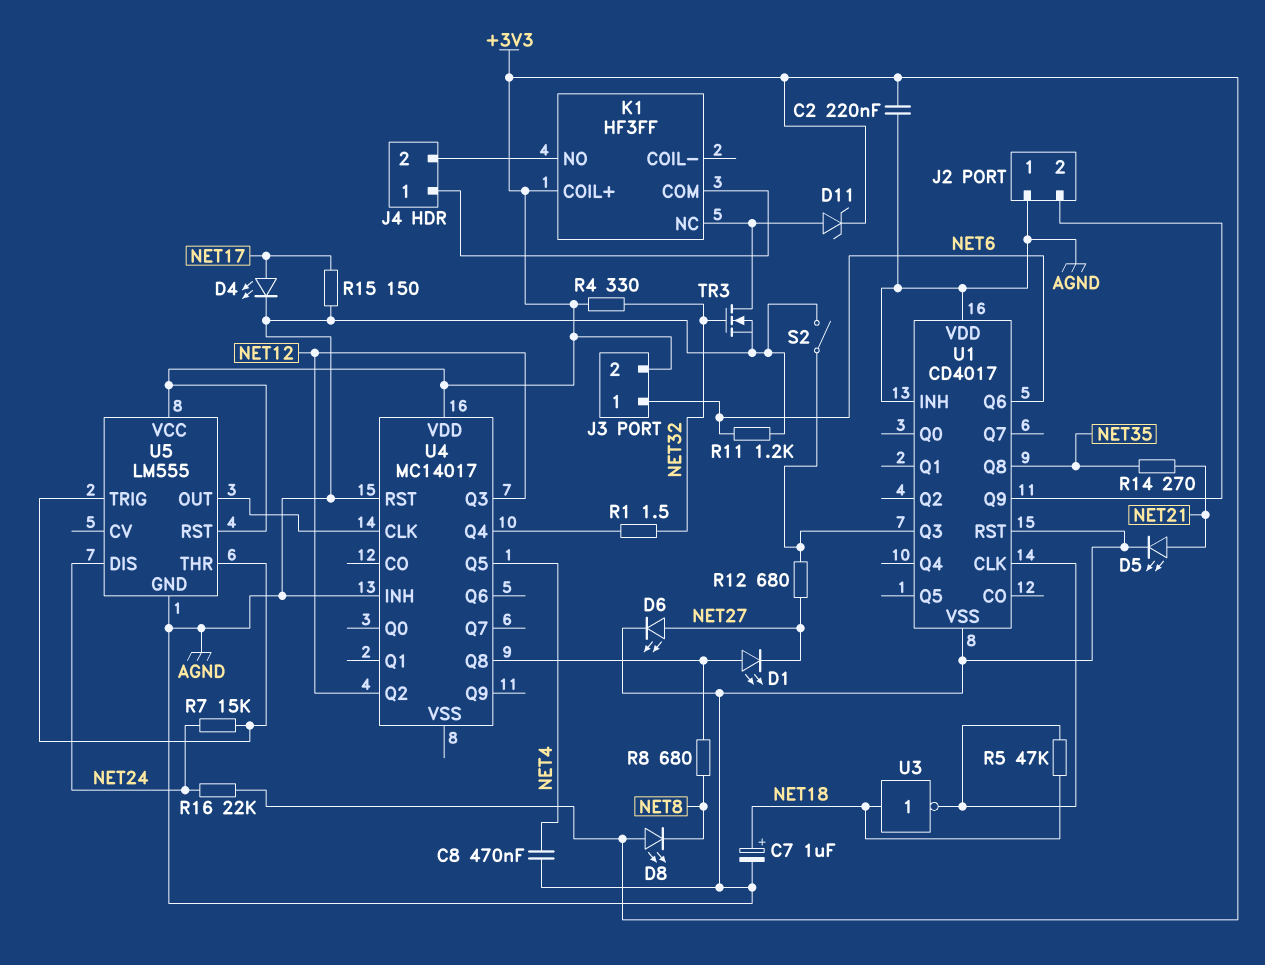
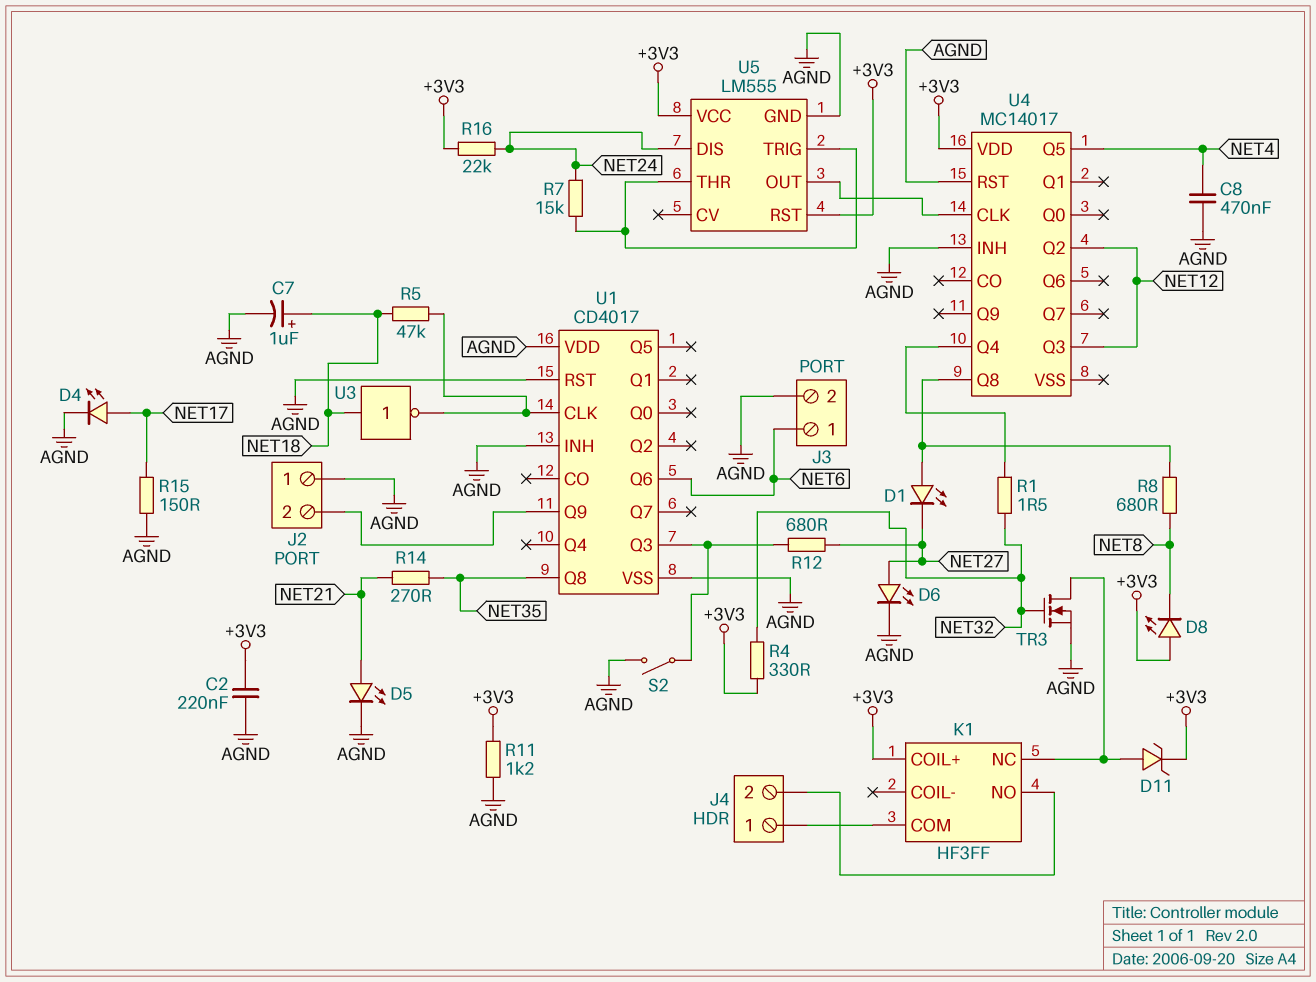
J3 pin 2: +3V3 -> AGND
R11: 1.2k (AGND, NET6) -> 1.2k (+3V3, AGND)

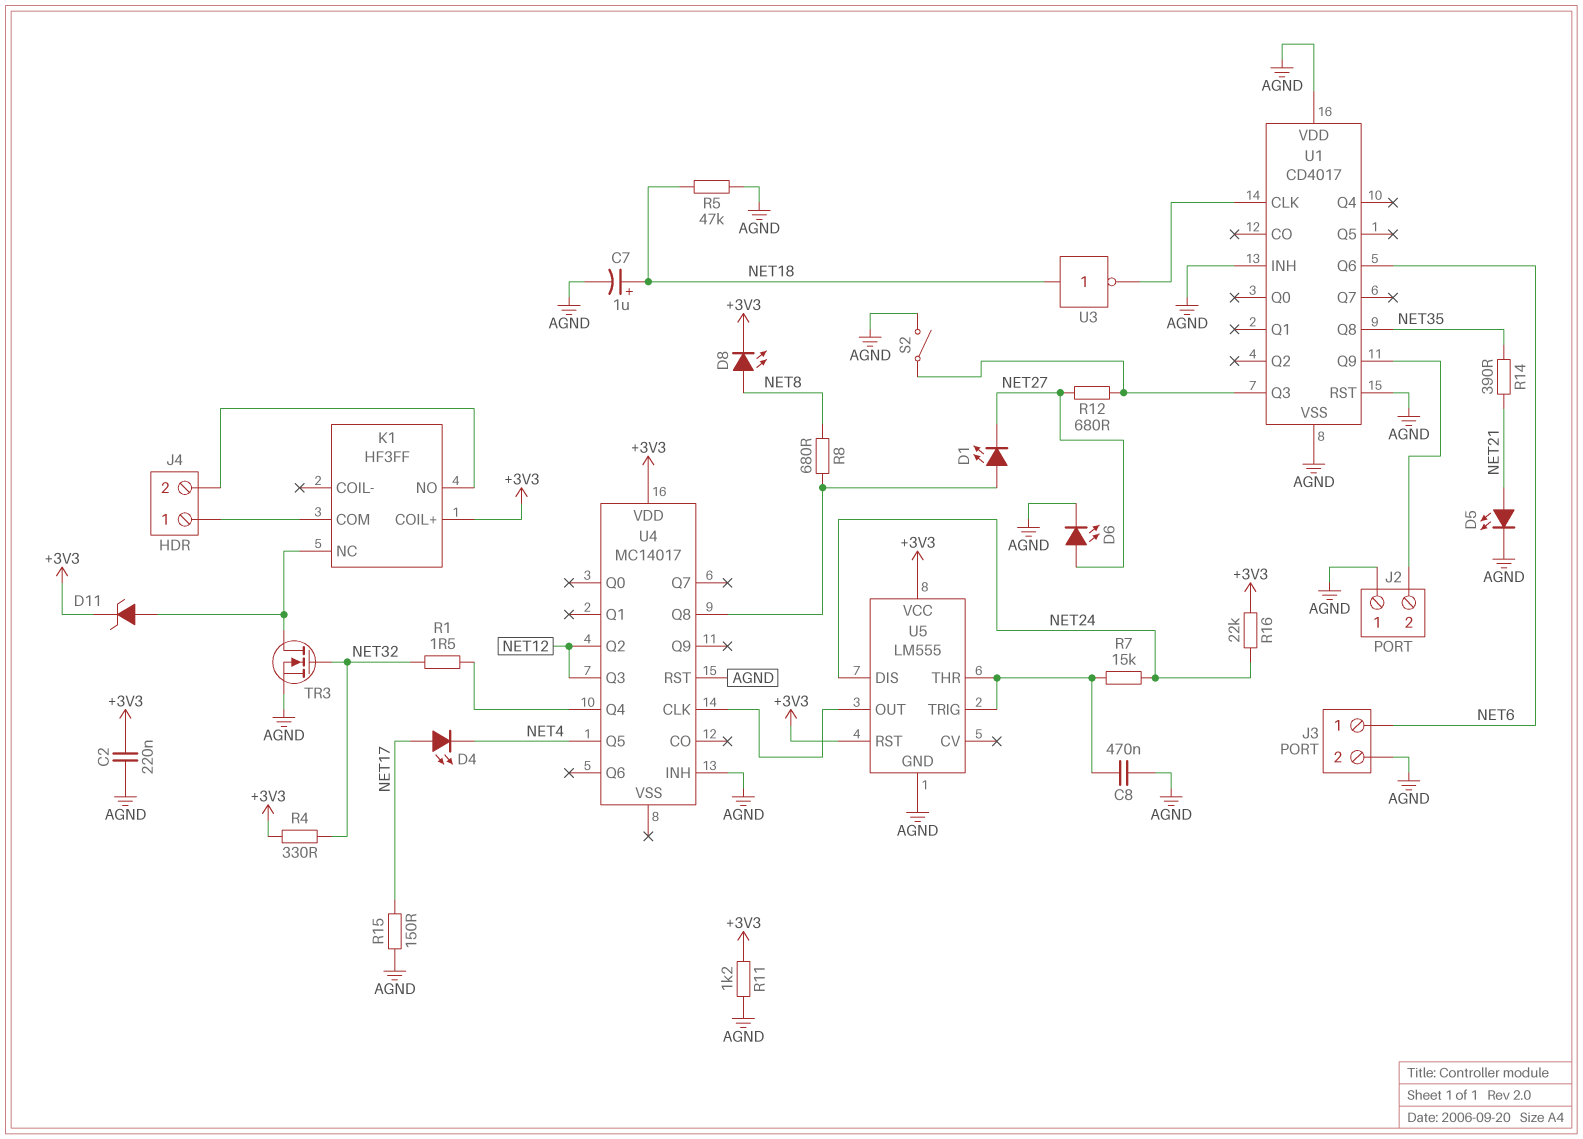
C8: 470nF (AGND, NET4) -> 470nF (AGND, U5/THR)
D4: LED (A NET17, K AGND) -> LED (A NET17, K NET4)
D8: LED (A +3V3, K NET8) -> LED (A NET8, K +3V3)
R5: 47k (NET18, U1/CLK) -> 47k (AGND, NET18)
R14: 270 (NET21, NET35) -> 390 (NET21, NET35)

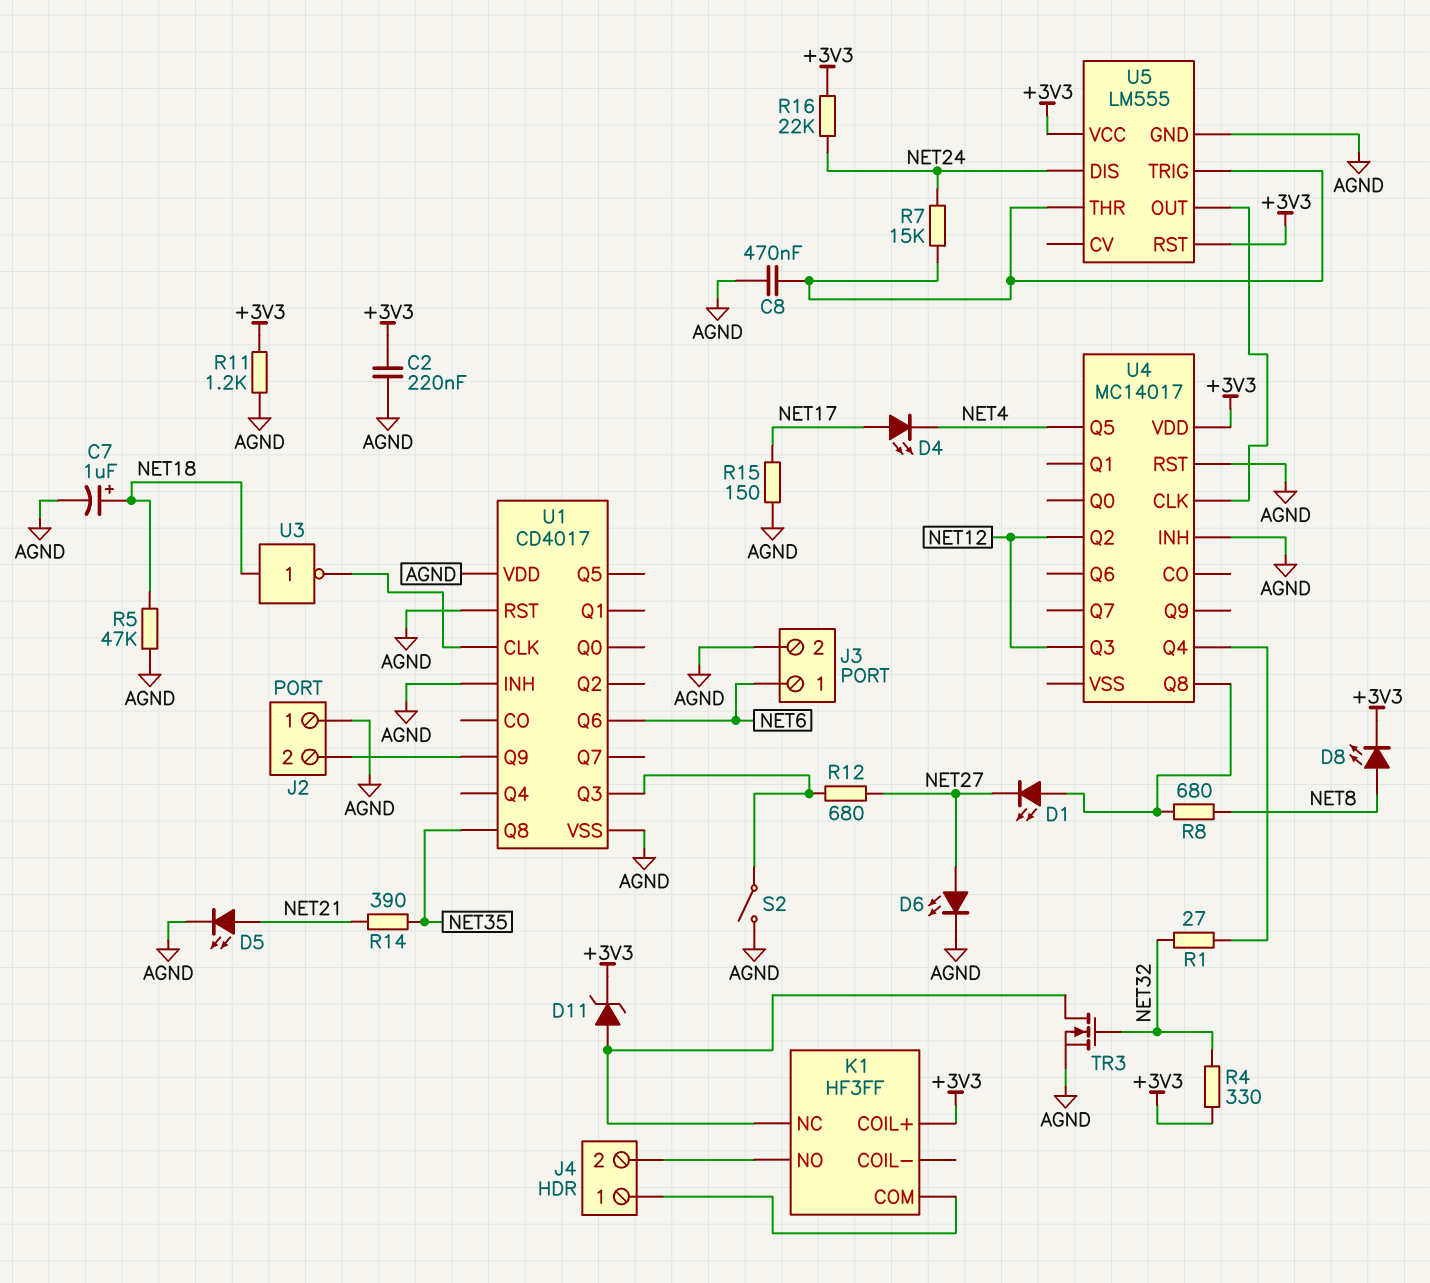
R1: 1.5 (NET32, U4/Q4) -> 27 (NET32, U4/Q4)

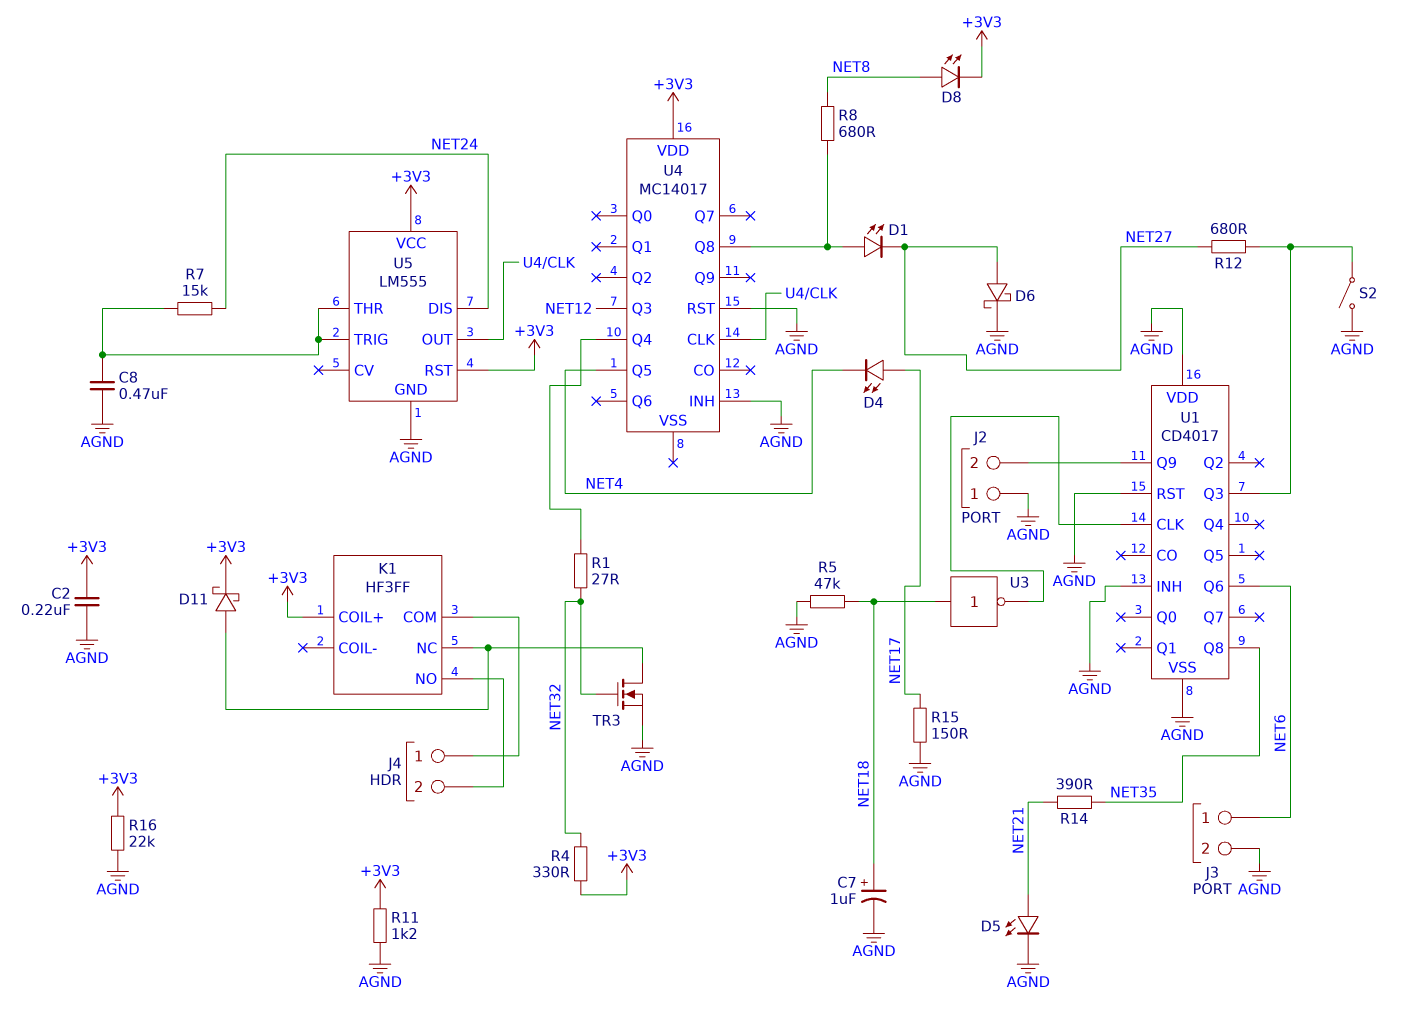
D6: LED (A NET27, K AGND) -> schottky (A NET27, K AGND)
D11: zener (A K1/NC, K +3V3) -> schottky (A K1/NC, K +3V3)
R16: 22k (+3V3, NET24) -> 22k (+3V3, AGND)
U4 pin Q2: NET12 -> none

